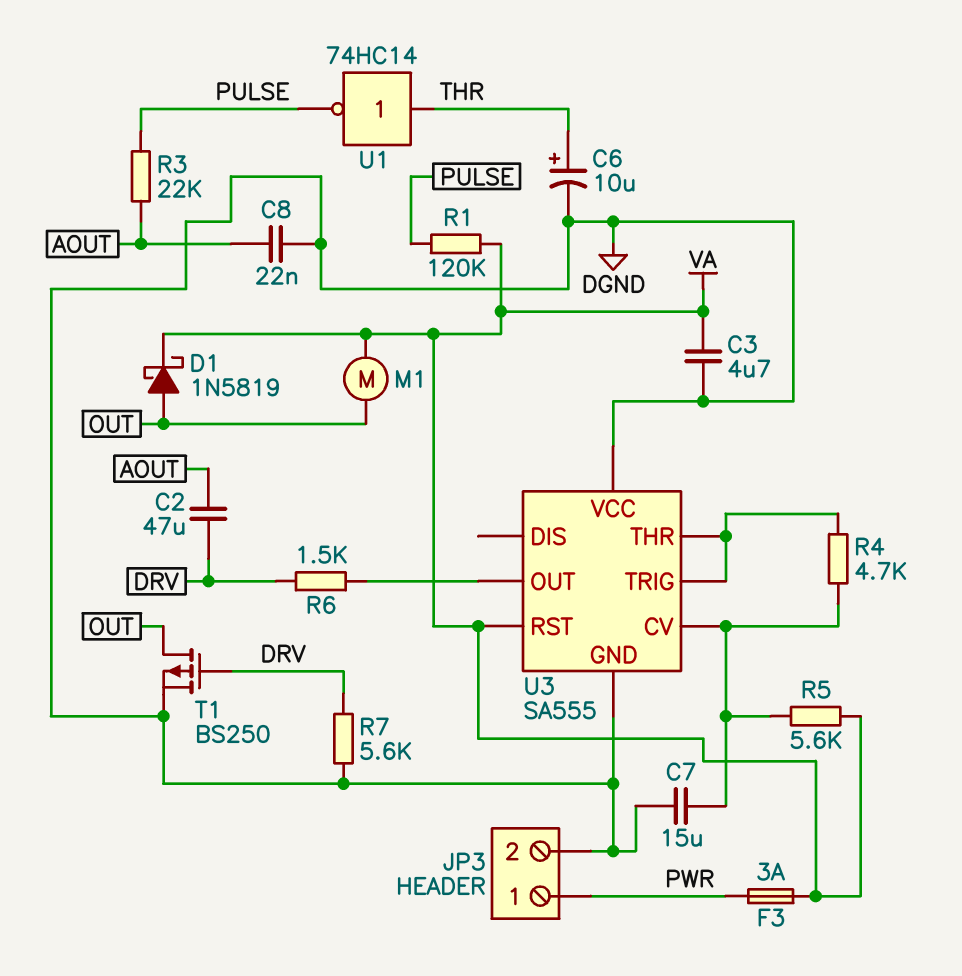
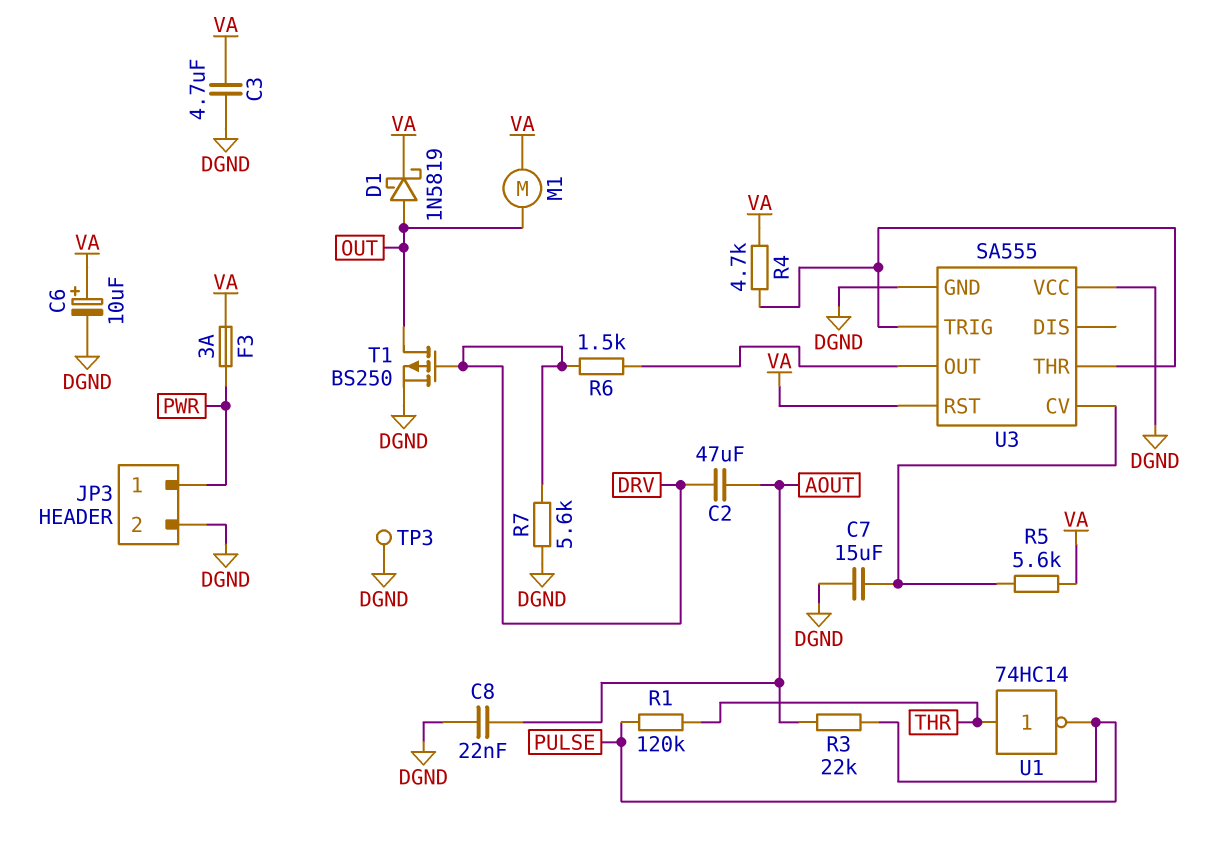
C6: 10uF (plus THR, minus DGND) -> 10uF (plus VA, minus DGND)
R1: 120k (PULSE, VA) -> 120k (PULSE, THR)
R4: 4.7k (U3/CV, U3/THR) -> 4.7k (U3/THR, VA)
TP3: none -> test point (DGND)

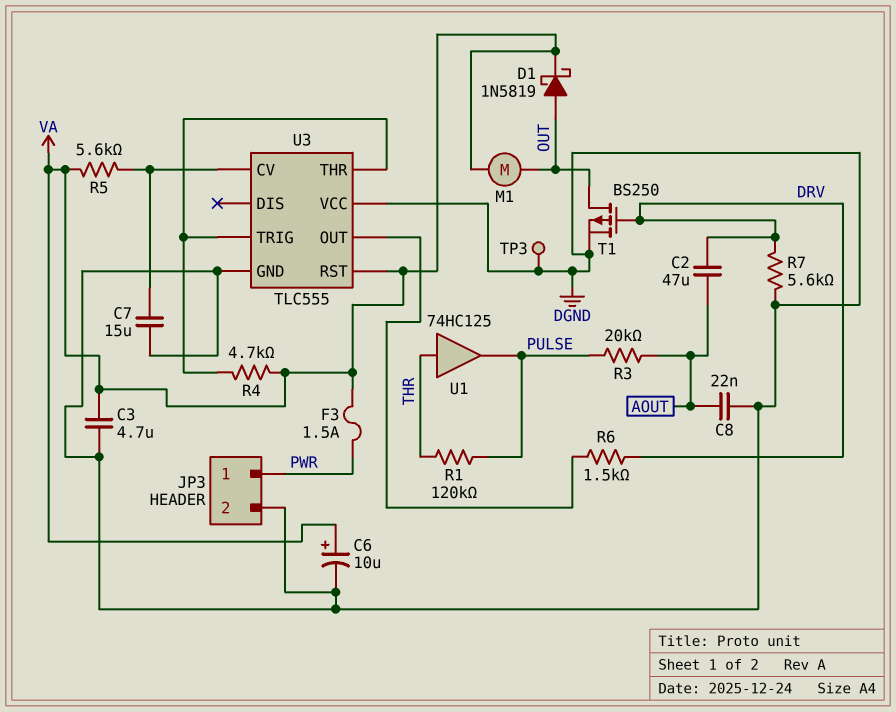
F3: 3A (PWR, VA) -> 1.5A (PWR, VA)
R3: 22k (AOUT, PULSE) -> 20k (AOUT, PULSE)
U1: NOT 74HC14 (in THR, out PULSE) -> buffer 74HC125 (in THR, out PULSE)
U3: SA555 -> TLC555

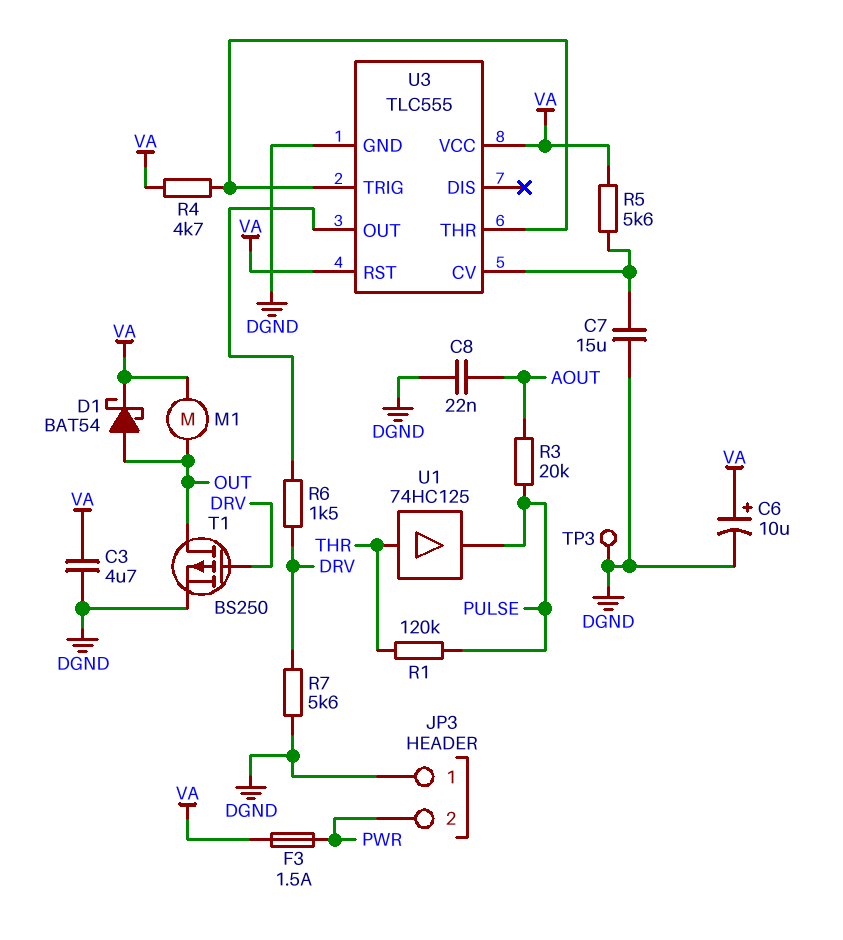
C2: 47uF (AOUT, DRV) -> none
D1: schottky 1N5819 (A OUT, K VA) -> schottky BAT54 (A OUT, K VA)
JP3 pin 1: PWR -> DGND
JP3 pin 2: DGND -> PWR
U3 pin VCC: DGND -> VA

